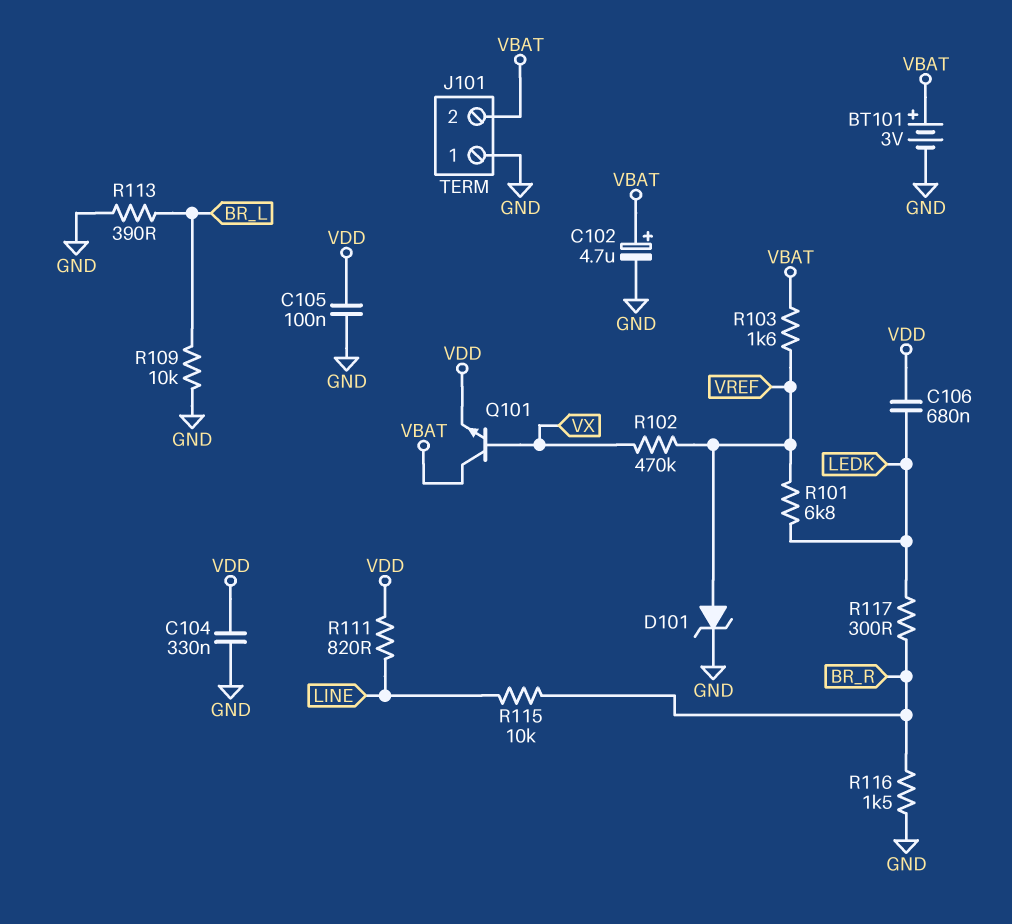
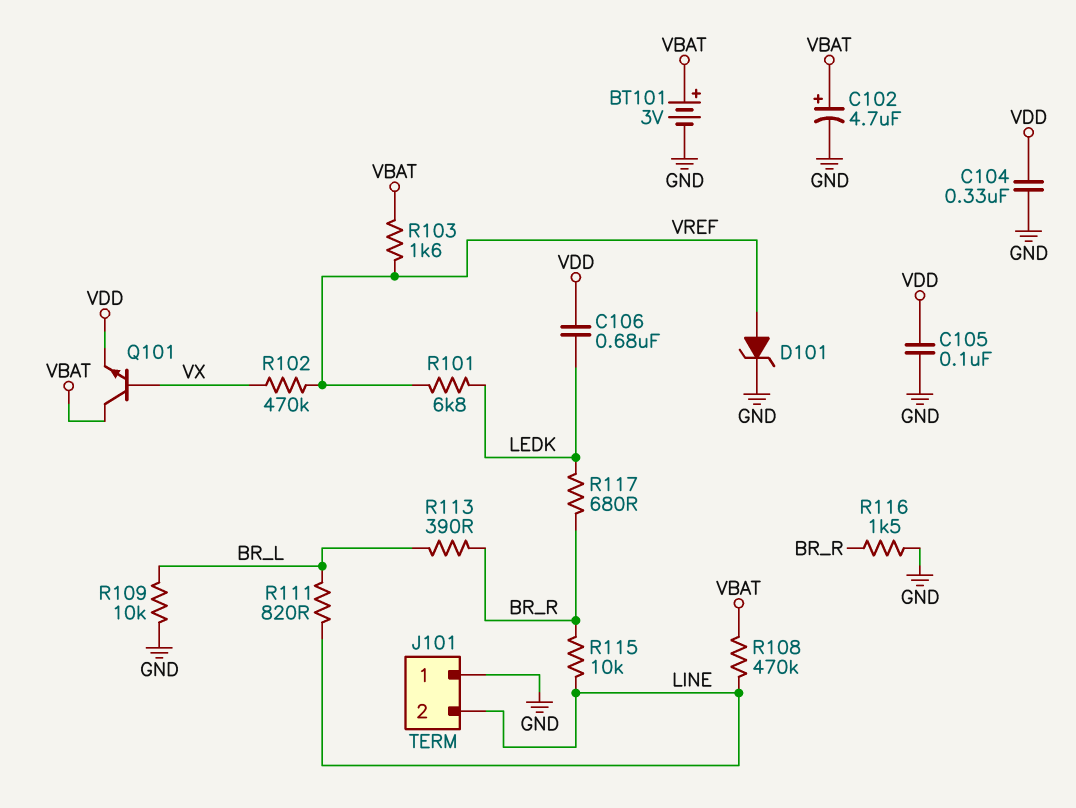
J101 pin 2: VBAT -> LINE
R108: none -> 470k (LINE, VBAT)
R111: 820 (LINE, VDD) -> 820 (BR_L, LINE)
R113: 390 (BR_L, GND) -> 390 (BR_L, BR_R)
R117: 300 (BR_R, LEDK) -> 680 (BR_R, LEDK)

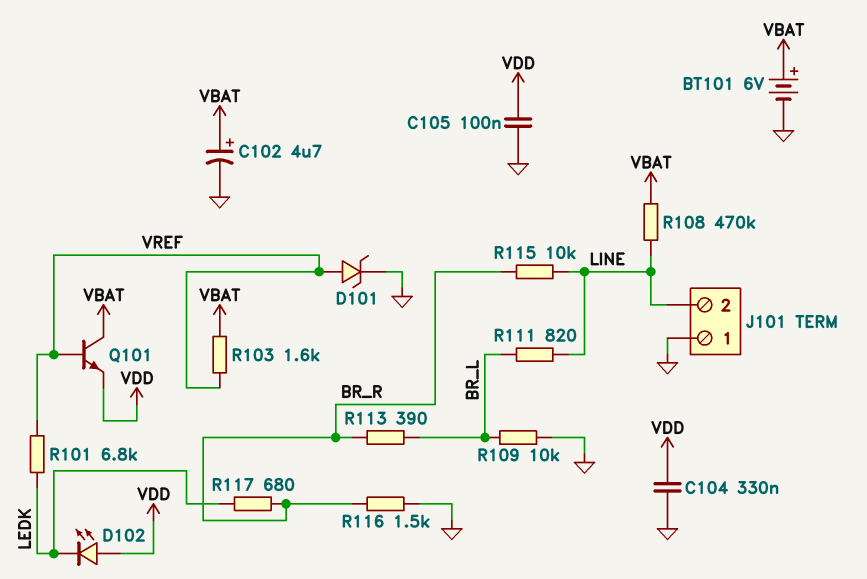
BT101: 3V (plus VBAT, minus GND) -> 6V (plus VBAT, minus GND)
C106: 680nF (LEDK, VDD) -> none
D102: none -> LED (A VDD, K LEDK)
Q101: NPN (B VX, C VBAT, E VDD) -> NPN (B VREF, C VBAT, E VDD)
R102: 470k (VREF, VX) -> none

